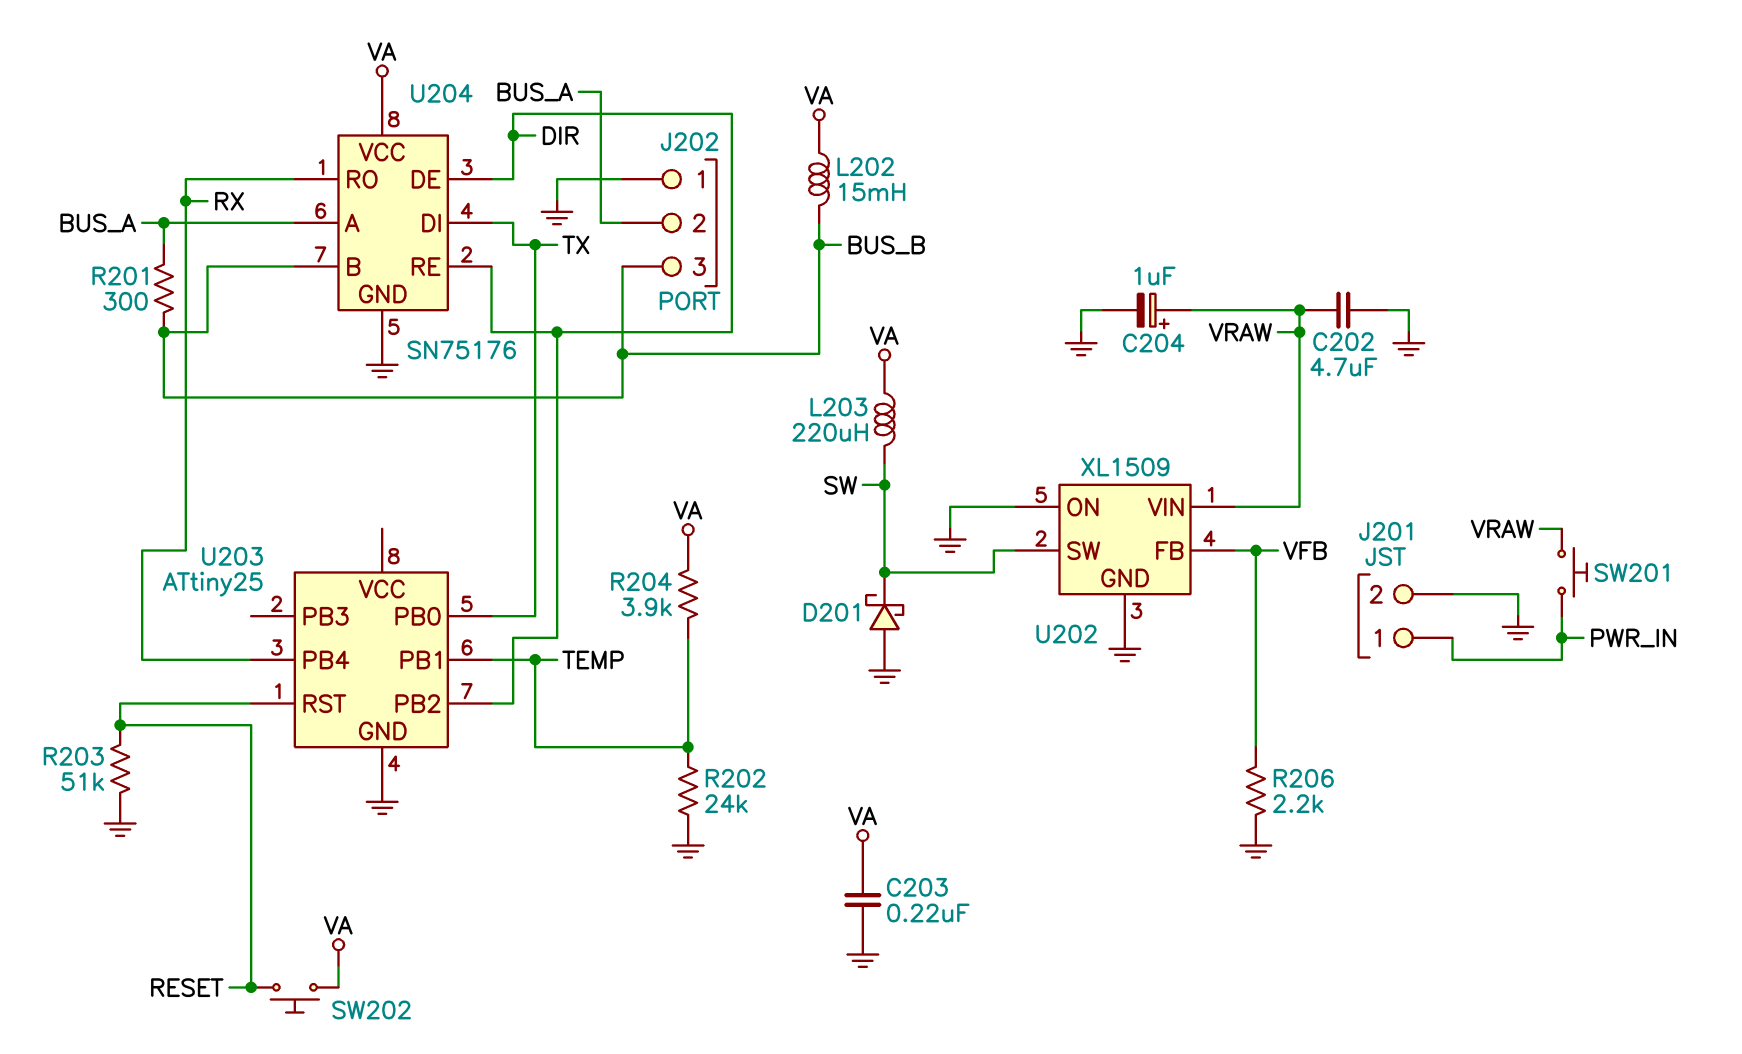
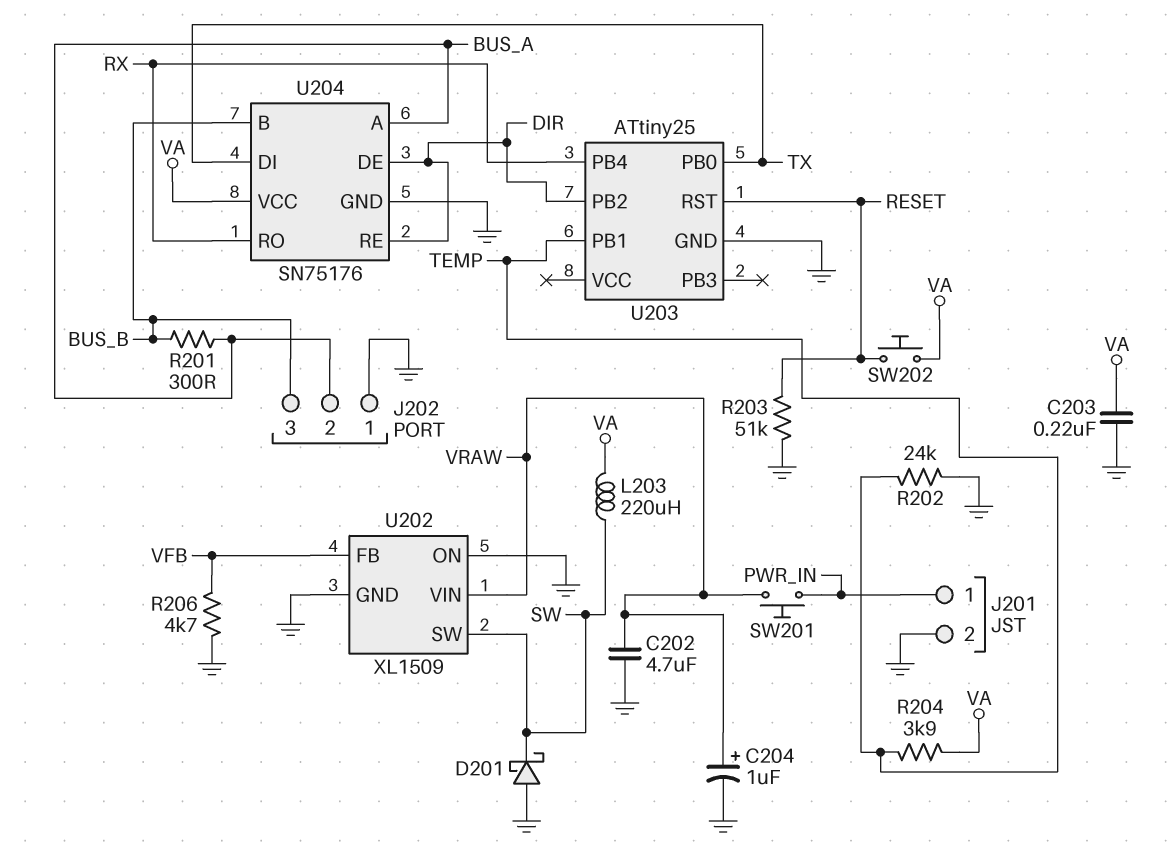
L202: 15mH (BUS_B, VA) -> none
R206: 2.2k (GND, VFB) -> 4.7k (GND, VFB)

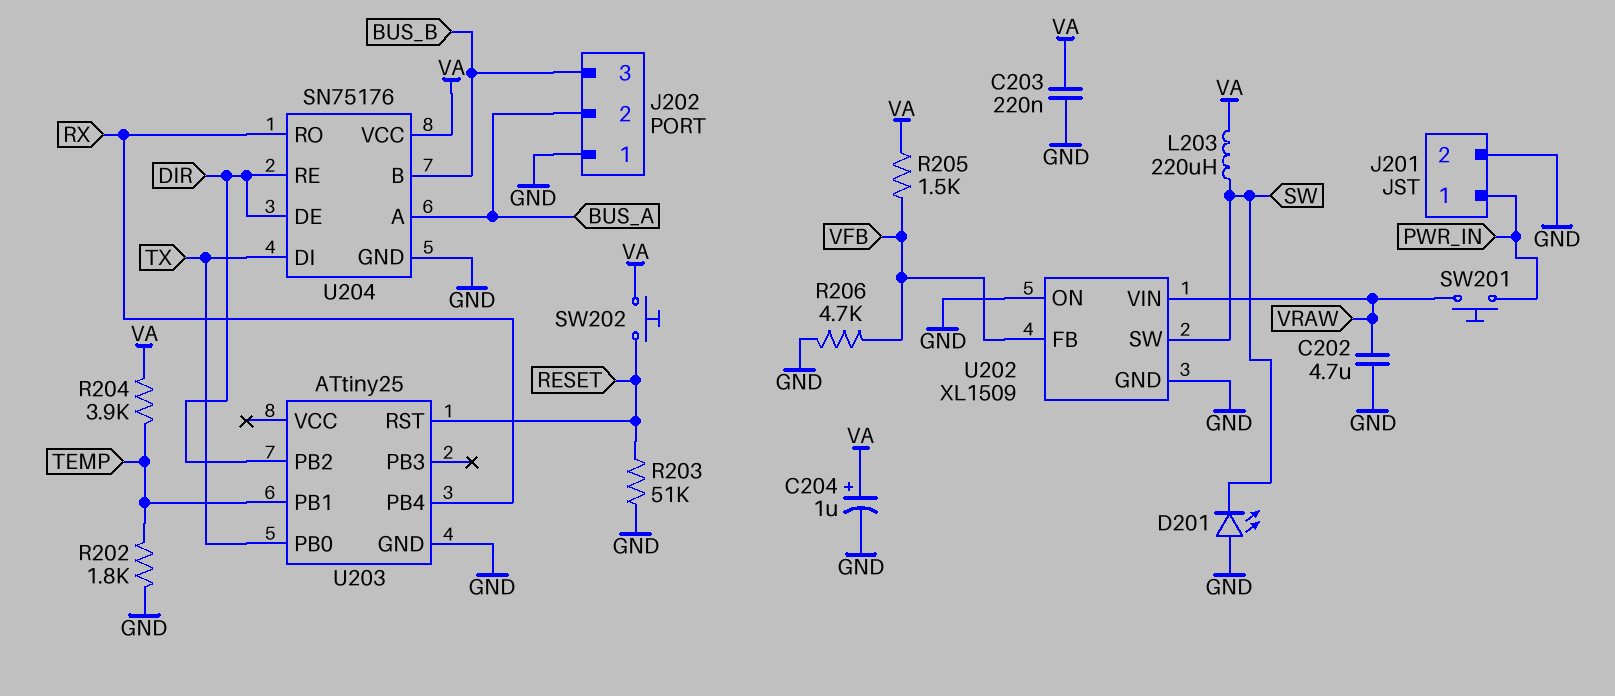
C204: 1uF (plus VRAW, minus GND) -> 1uF (plus VA, minus GND)
D201: schottky (A GND, K SW) -> LED (A GND, K SW)
R201: 300 (BUS_A, BUS_B) -> none
R202: 24k (GND, TEMP) -> 1.8k (GND, TEMP)
R205: none -> 1.5k (VA, VFB)

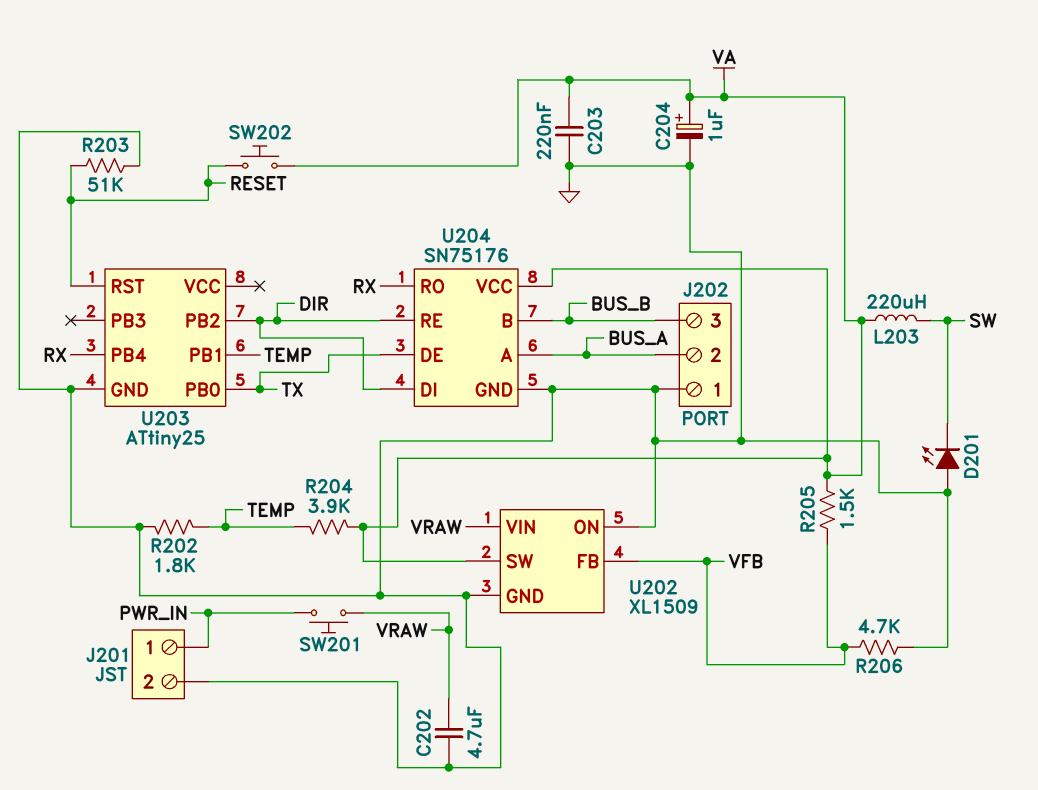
U202 pin SW: SW -> VA
U204 pin DE: DIR -> TX
U204 pin DI: TX -> DIR

